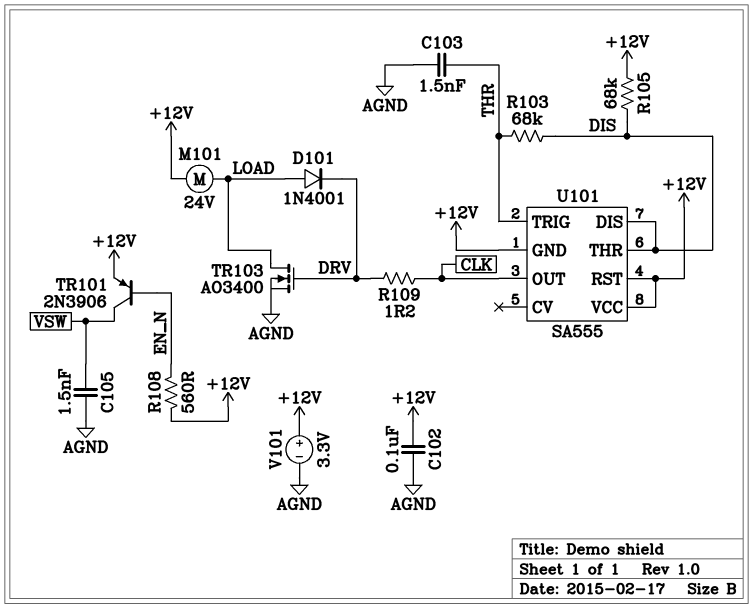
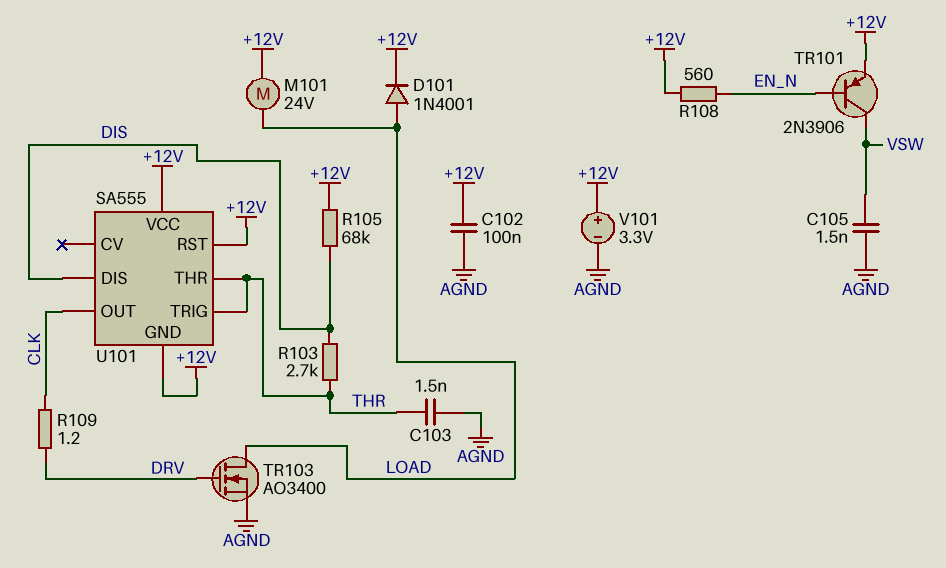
D101: diode 1N4001 (A LOAD, K DRV) -> diode 1N4001 (A LOAD, K +12V)
R103: 68k (DIS, THR) -> 2.7k (DIS, THR)
U101 pin THR: DIS -> THR

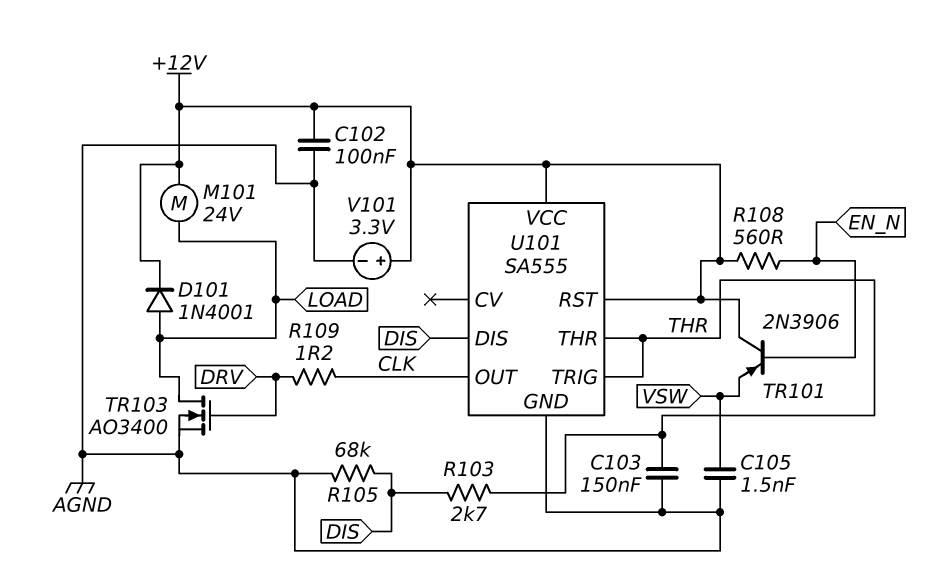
C103: 1.5nF (AGND, THR) -> 150nF (AGND, THR)
R105: 68k (+12V, DIS) -> 68k (AGND, DIS)
TR101: PNP 2N3906 (B EN_N, C VSW, E +12V) -> PNP 2N3906 (B EN_N, C +12V, E VSW)
U101 pin GND: +12V -> AGND

